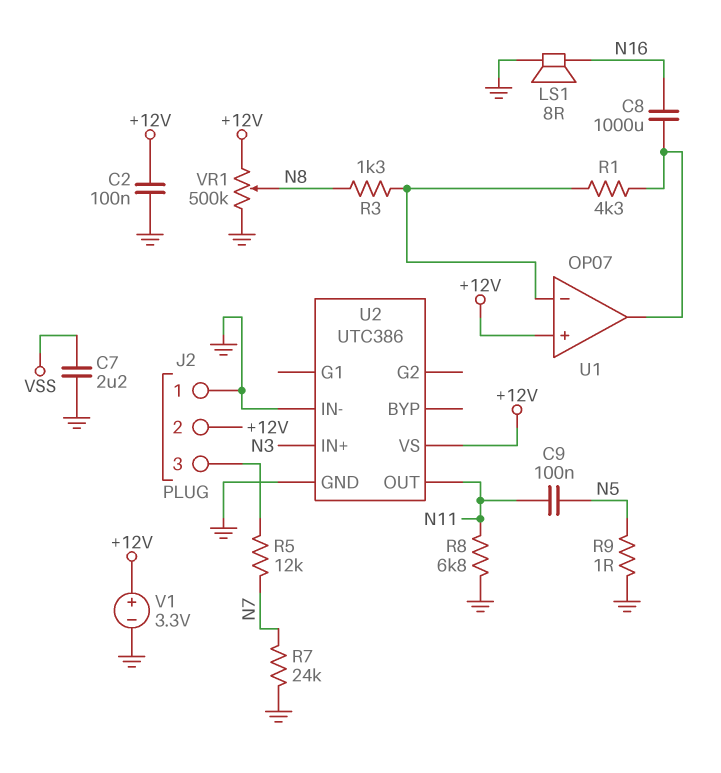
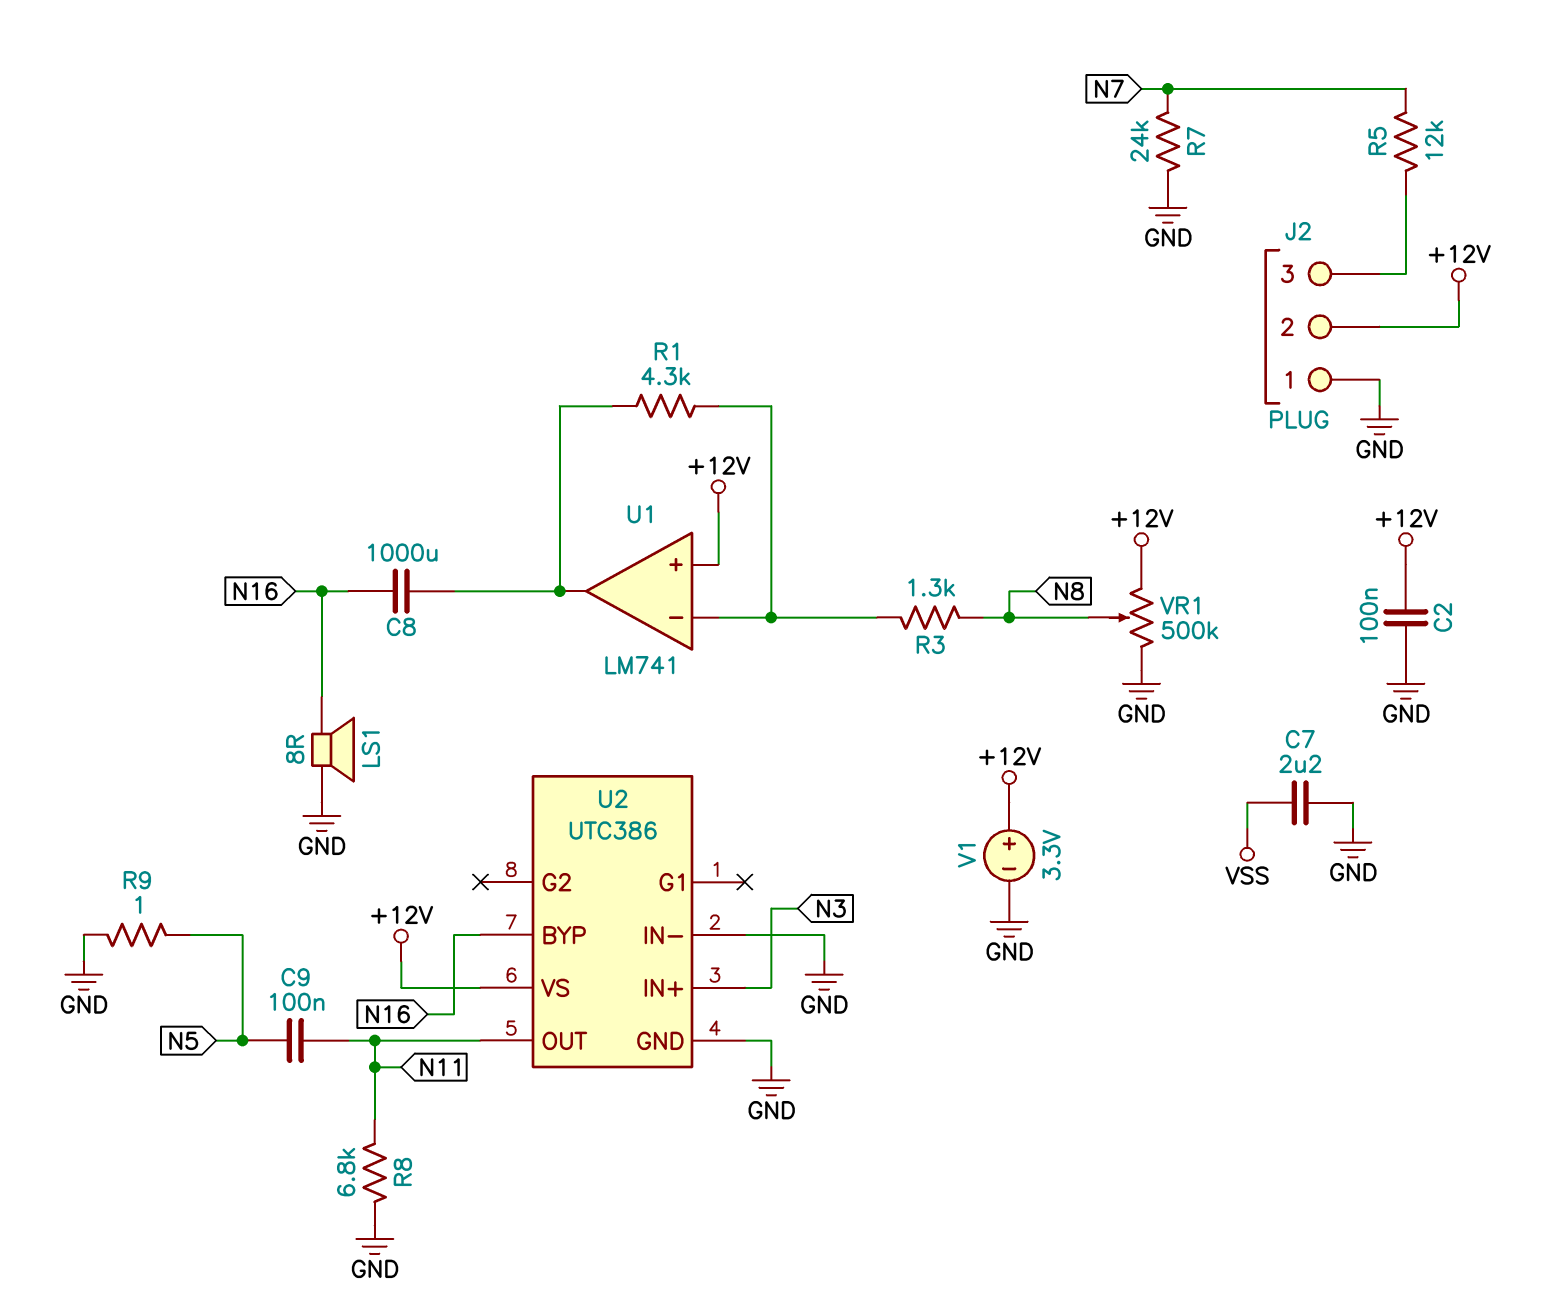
U1: OP07 -> LM741
U2 pin BYP: none -> N16

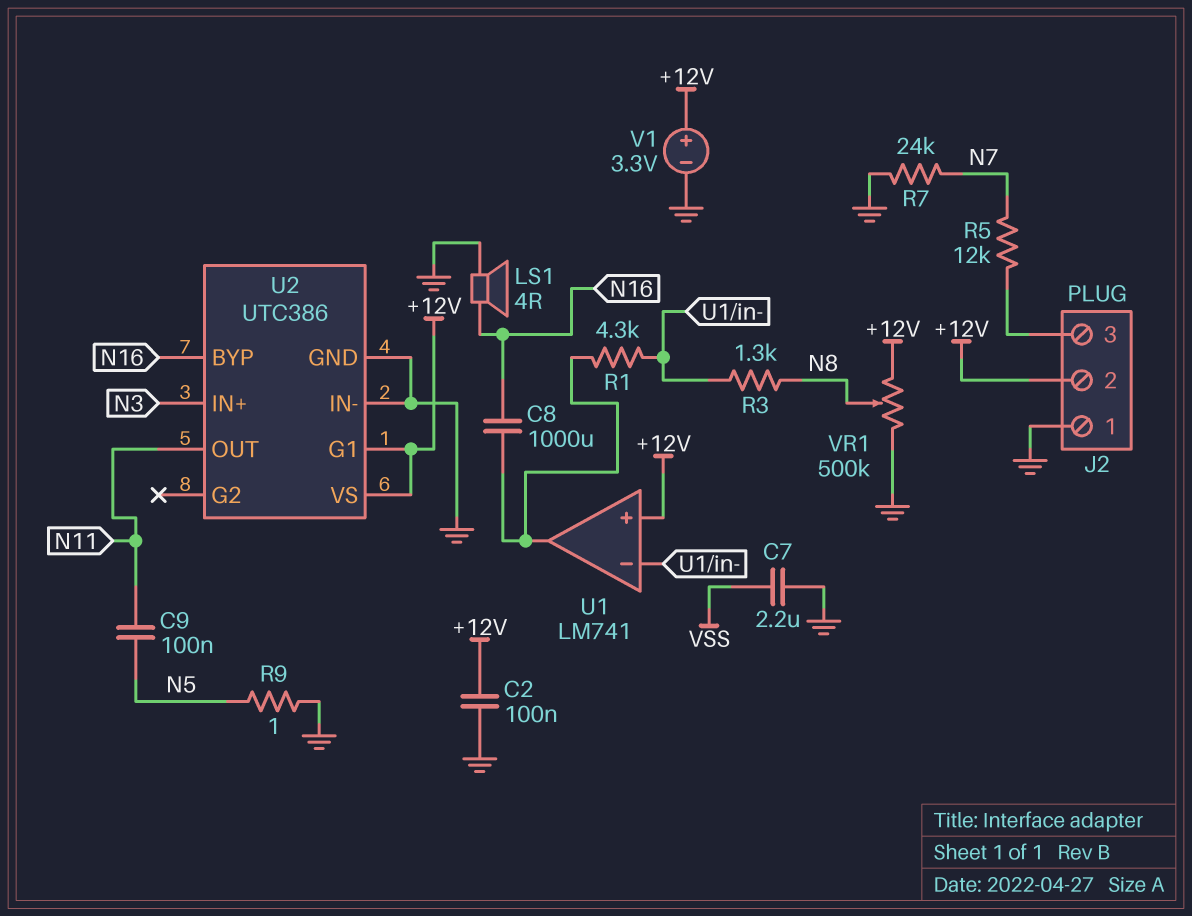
LS1: speaker 8R (GND, N16) -> speaker 4R (GND, N16)
R8: 6.8k (GND, N11) -> none
U2 pin G1: none -> +12V

